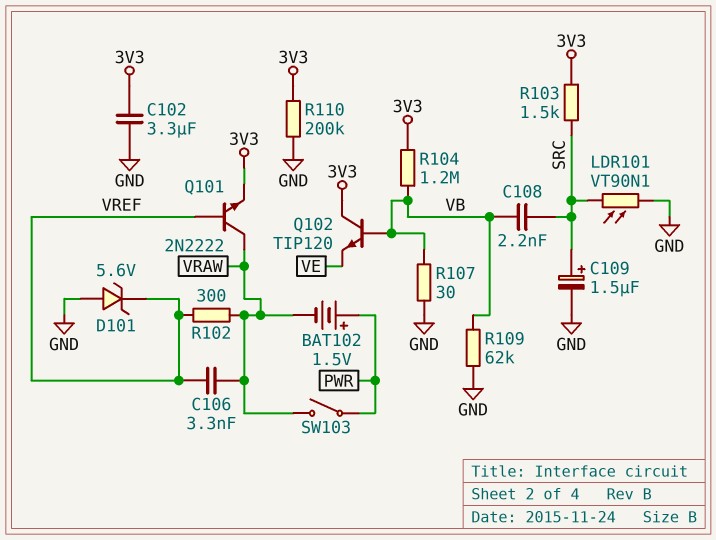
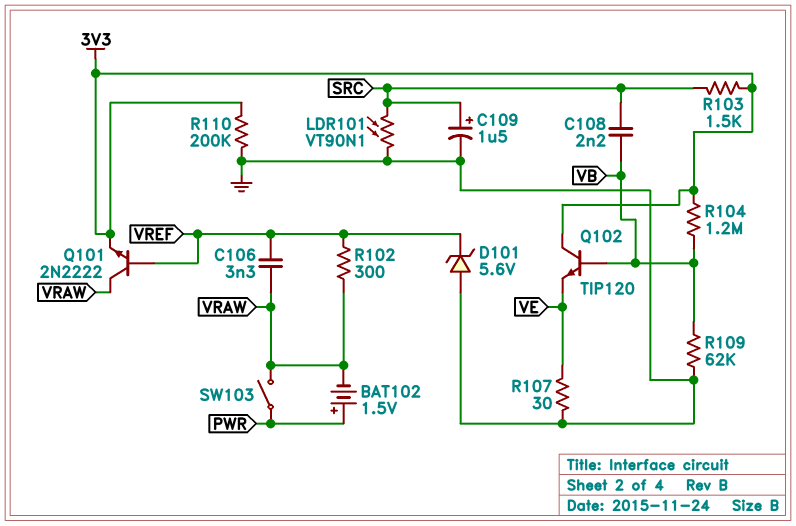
C102: 3.3uF (3V3, GND) -> none
R107: 30 (GND, VB) -> 30 (GND, VE)

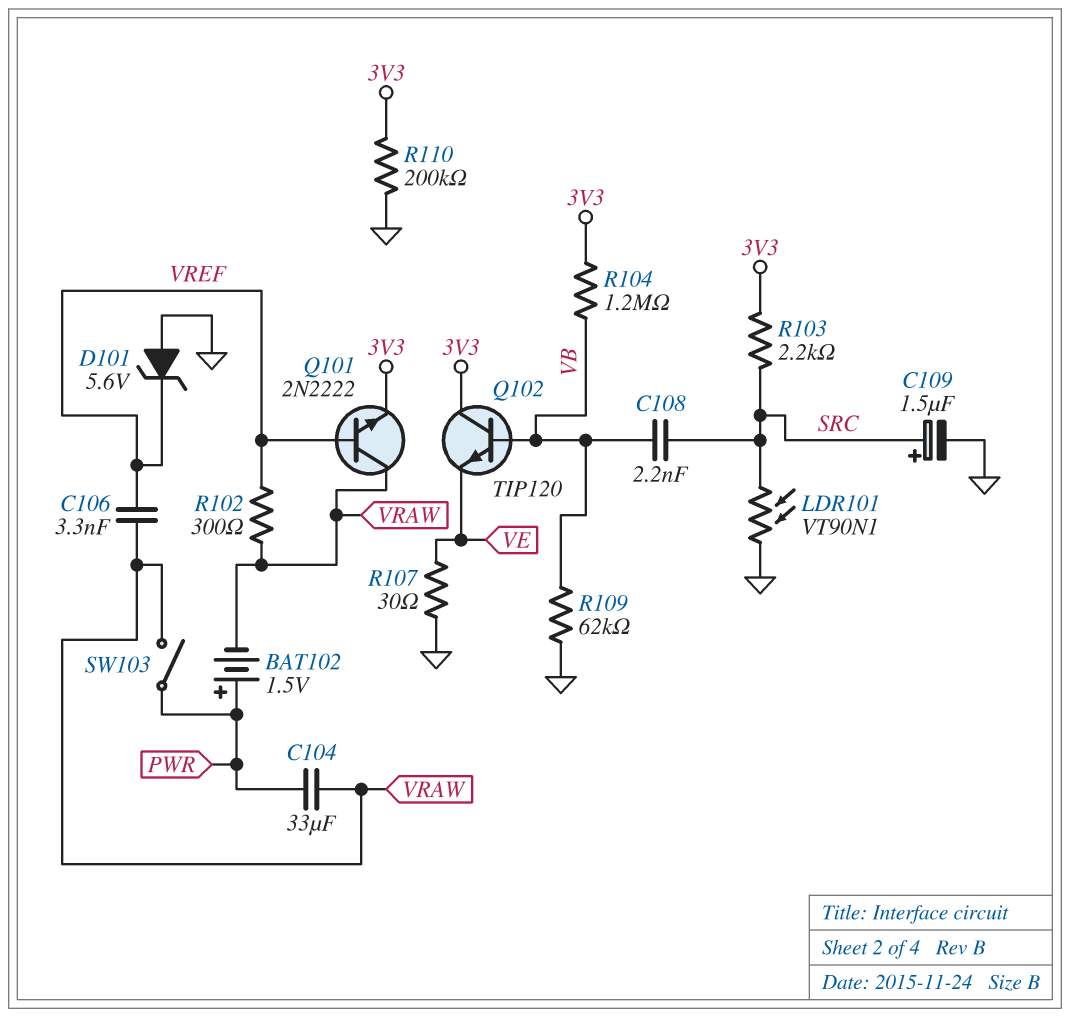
C104: none -> 33uF (PWR, VRAW)
R103: 1.5k (3V3, SRC) -> 2.2k (3V3, SRC)

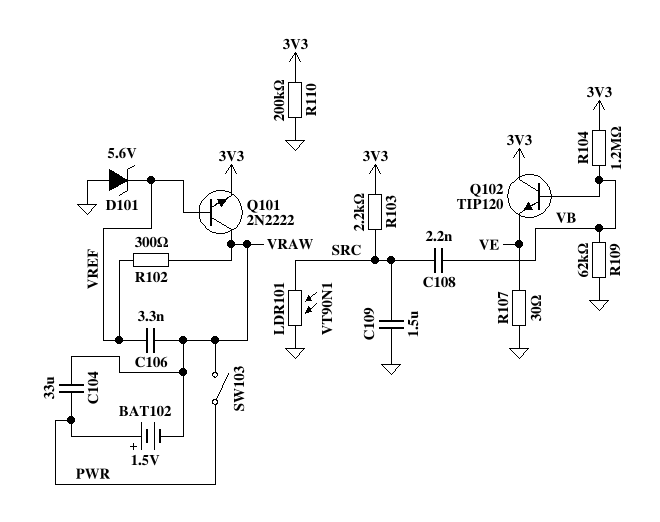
C109: 1.5uF (plus SRC, minus GND) -> 1.5uF (GND, SRC)

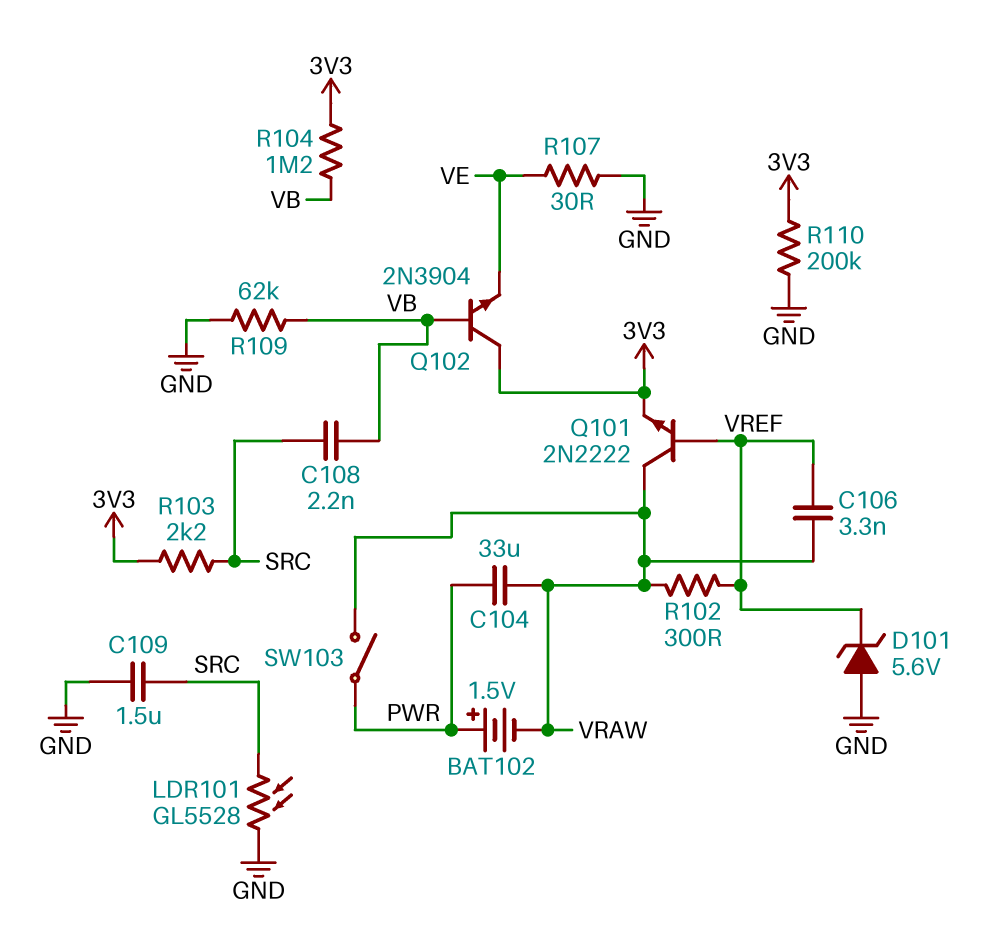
LDR101: VT90N1 (GND, SRC) -> GL5528 (GND, SRC)
Q102: NPN TIP120 (B VB, C 3V3, E VE) -> NPN 2N3904 (B VB, C 3V3, E VE)

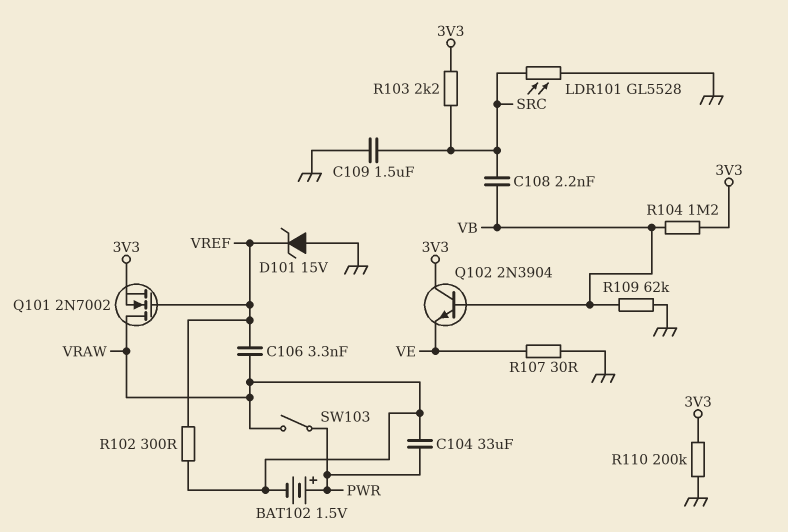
D101: zener 5.6V (A GND, K VREF) -> zener 15V (A GND, K VREF)
Q101: NPN 2N2222 (B VREF, C VRAW, E 3V3) -> NMOS 2N7002 (G VREF, D VRAW, S 3V3)

